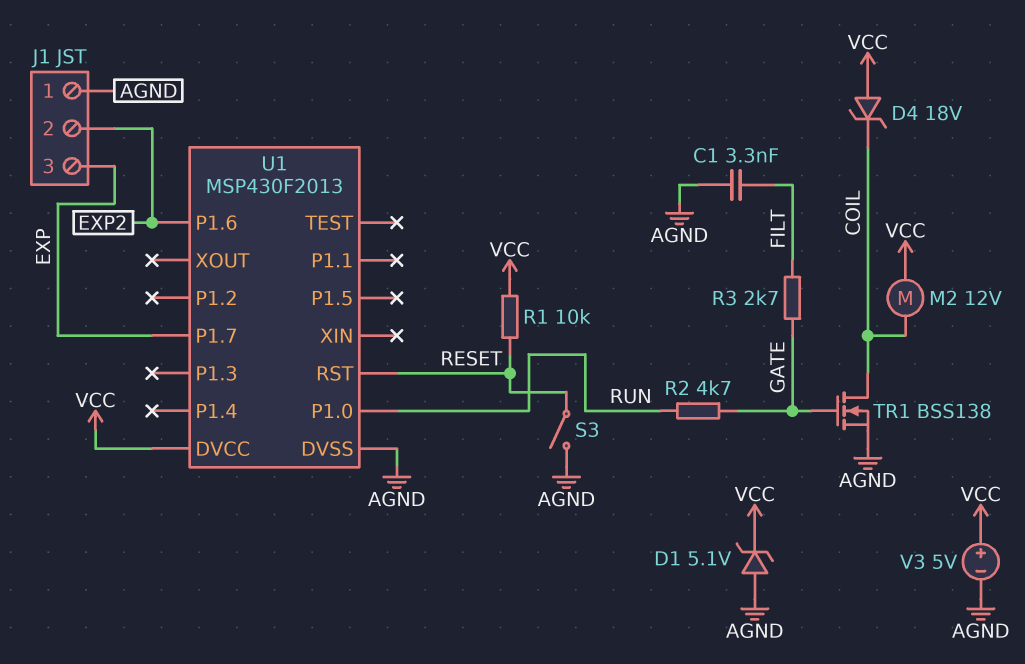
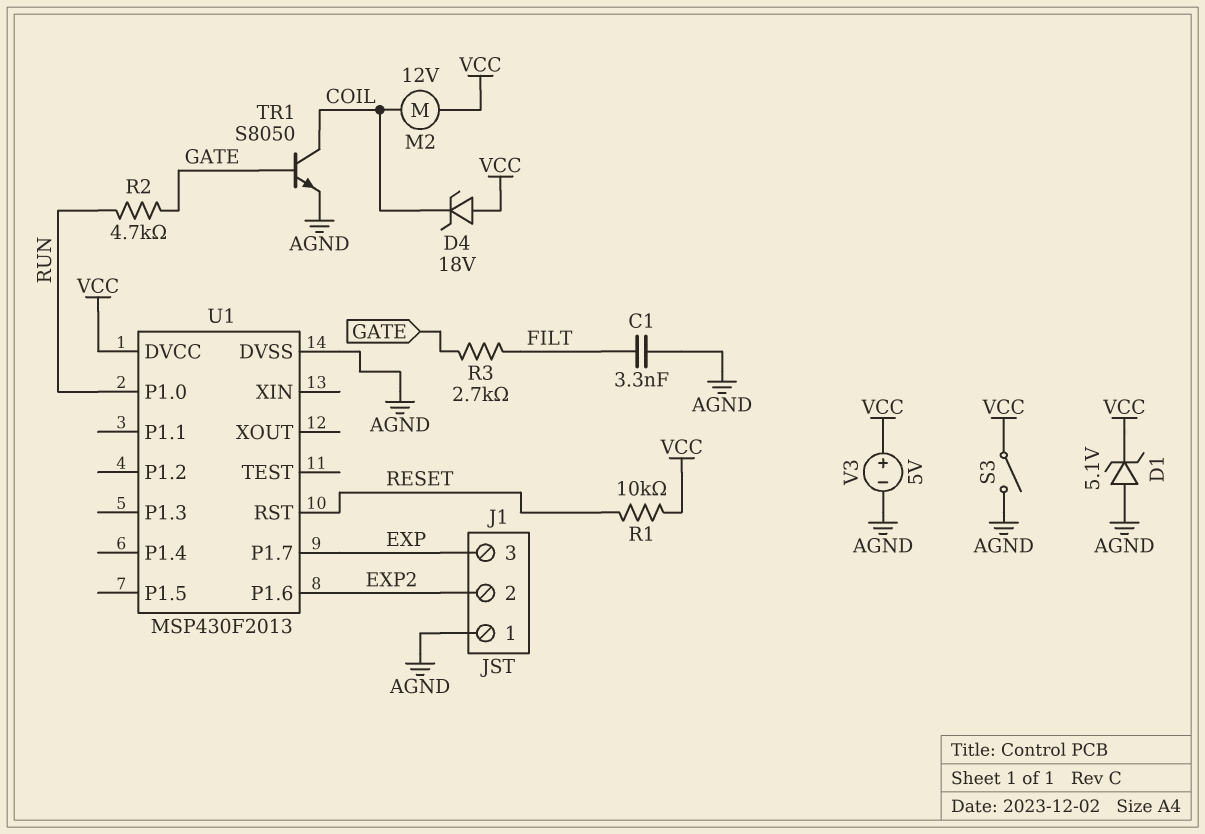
S3: switch (AGND, RESET) -> switch (AGND, VCC)
TR1: NMOS BSS138 (G GATE, D COIL, S AGND) -> NPN S8050 (B GATE, C COIL, E AGND)

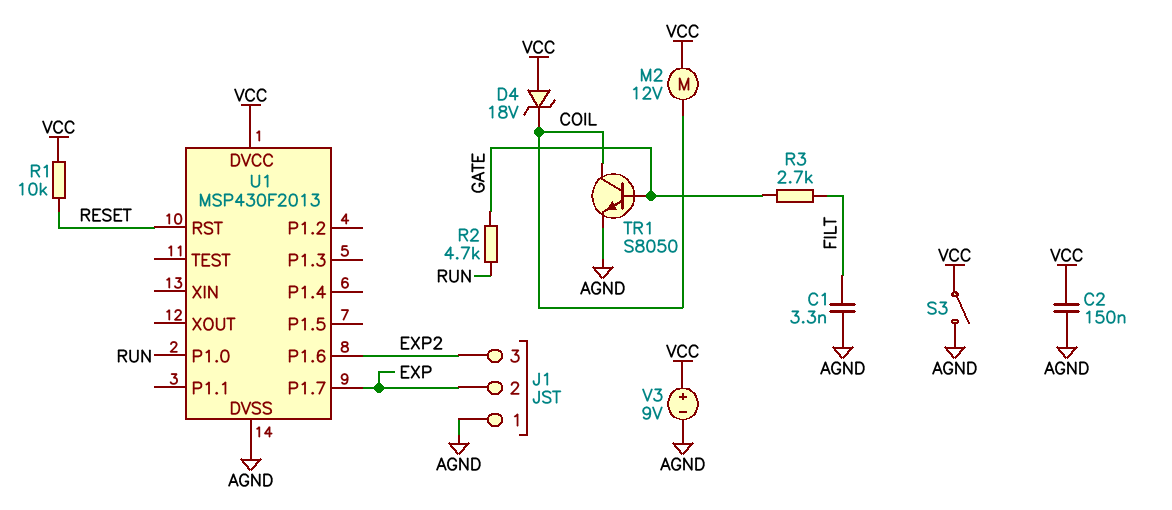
C2: none -> 150nF (AGND, VCC)
D1: zener 5.1V (A AGND, K VCC) -> none
J1 pin 2: EXP2 -> EXP
J1 pin 3: EXP -> EXP2
V3: 5V (plus VCC, minus AGND) -> 9V (plus VCC, minus AGND)

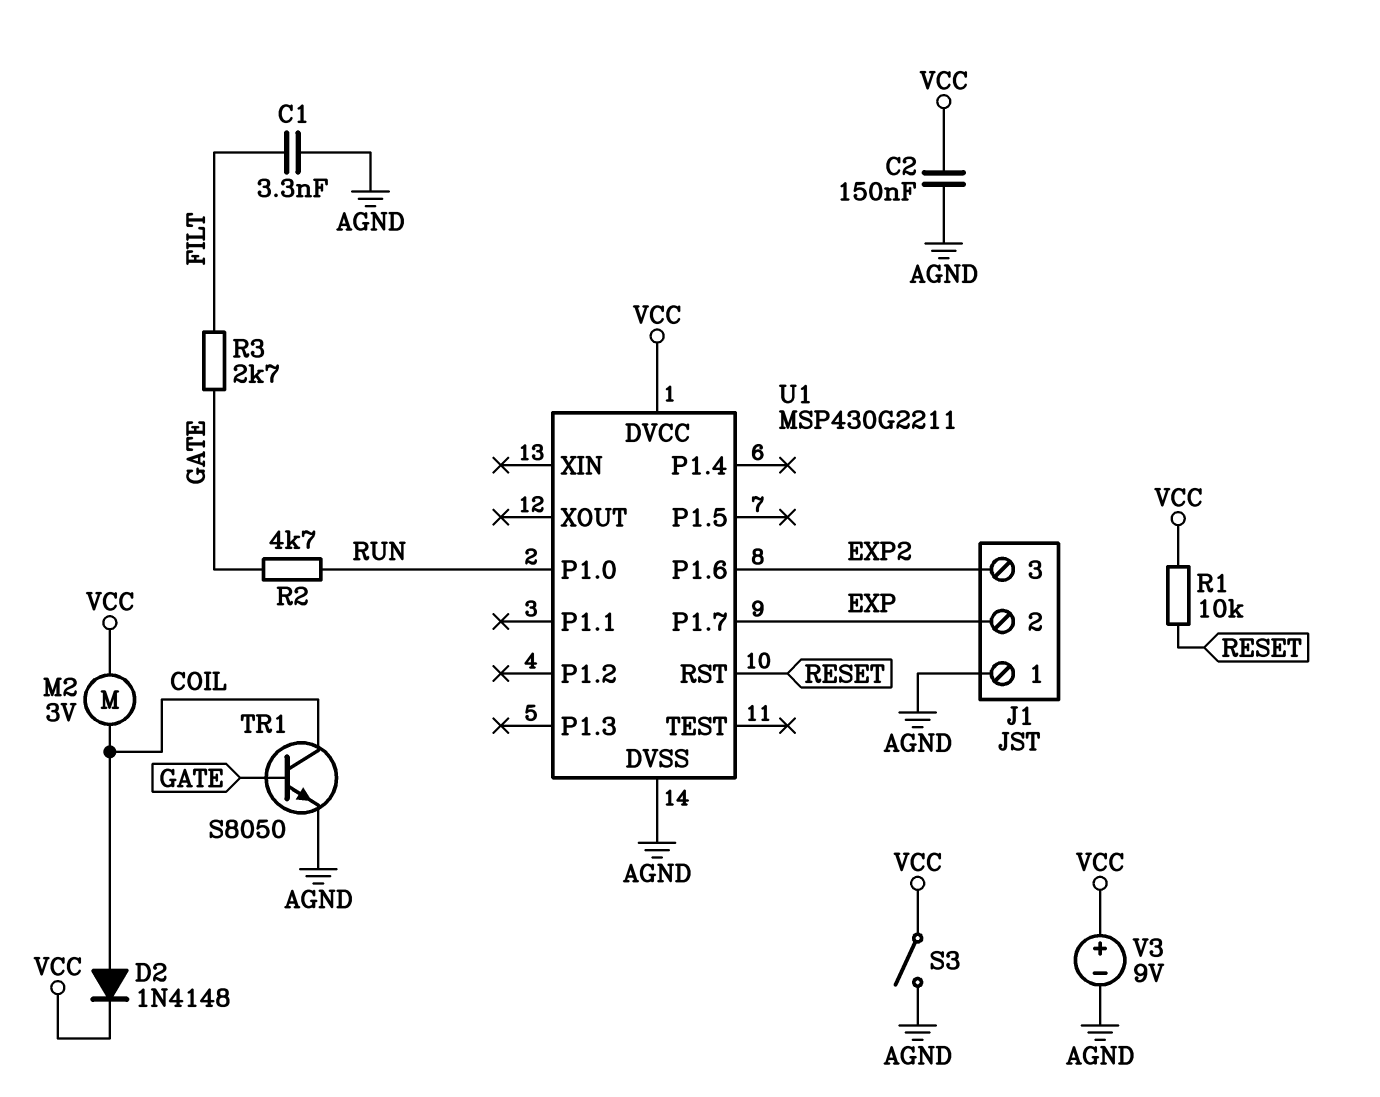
D2: none -> diode 1N4148 (A COIL, K VCC)
D4: zener 18V (A VCC, K COIL) -> none
M2: motor 12V (COIL, VCC) -> motor 3V (COIL, VCC)
U1: MSP430F2013 -> MSP430G2211

